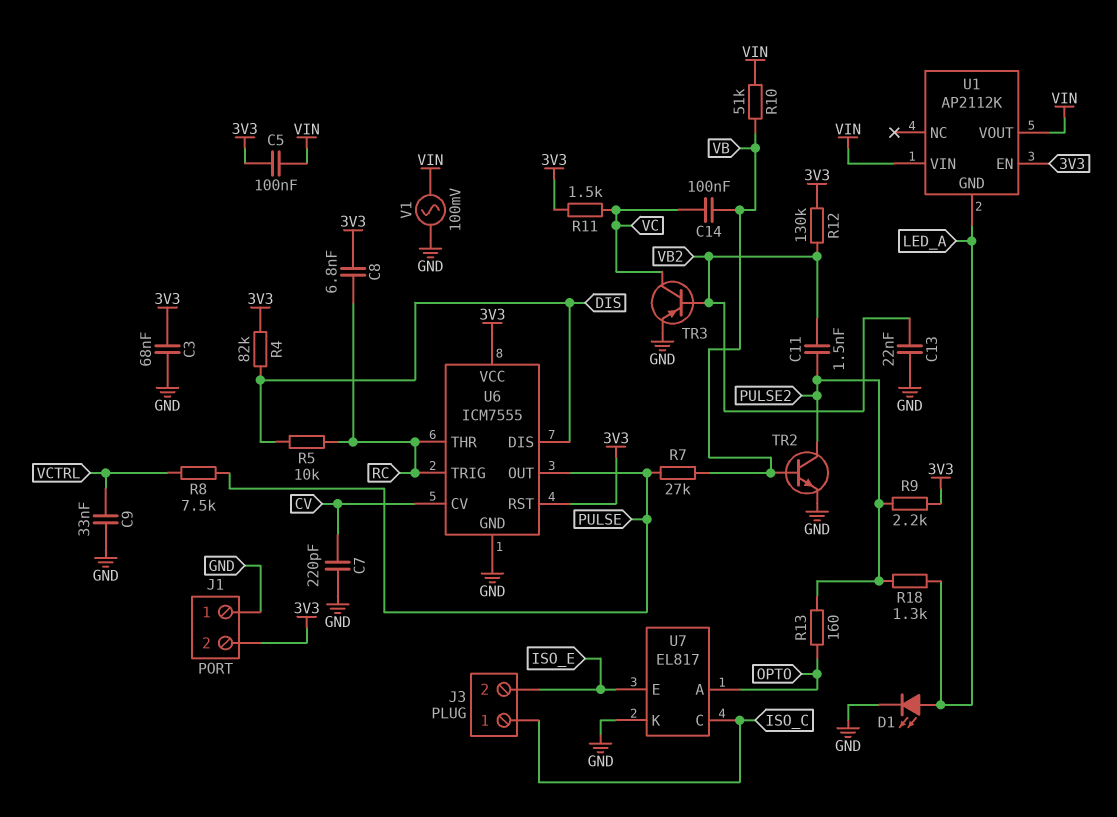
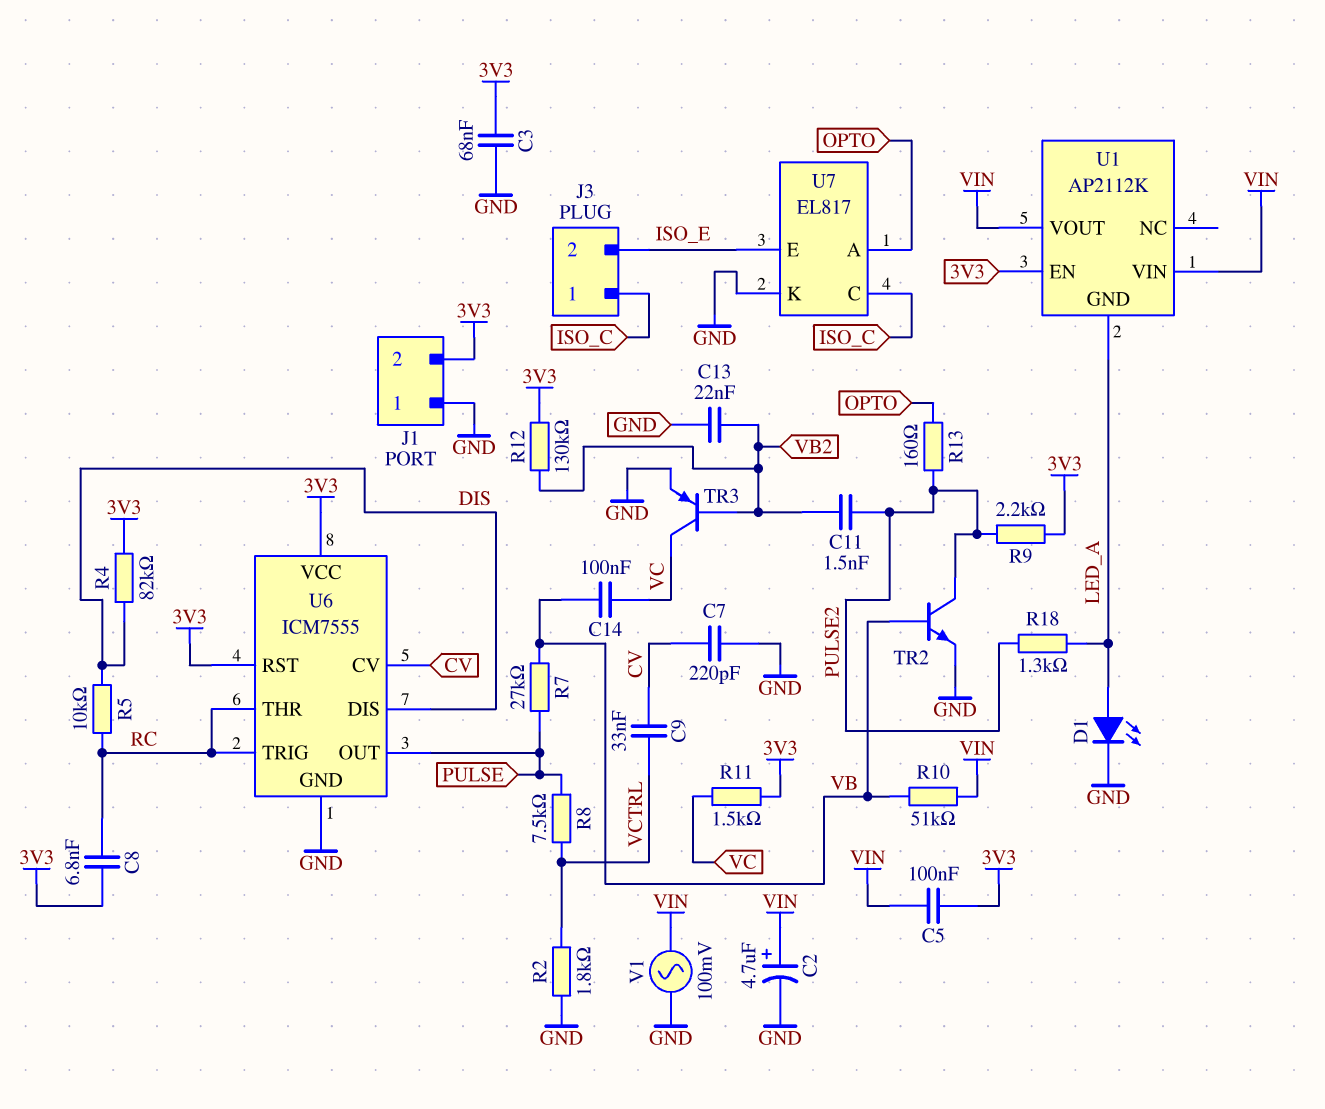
C2: none -> 4.7uF (plus VIN, minus GND)
C9: 33nF (GND, VCTRL) -> 33nF (CV, VCTRL)
R2: none -> 1.8k (GND, VCTRL)

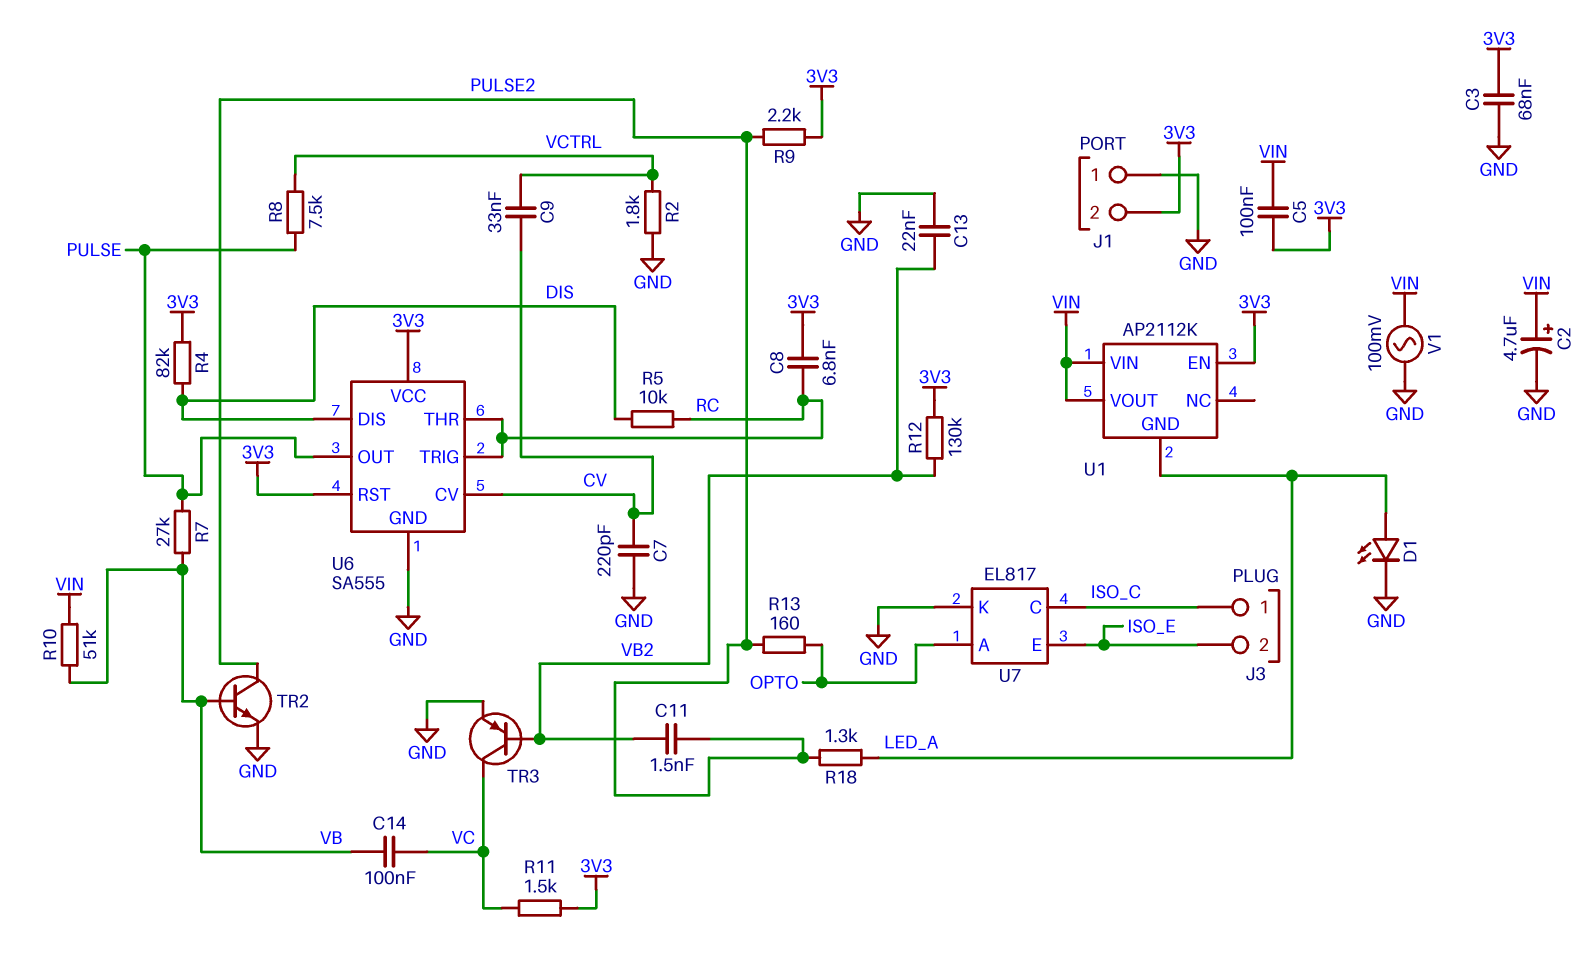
U6: ICM7555 -> SA555

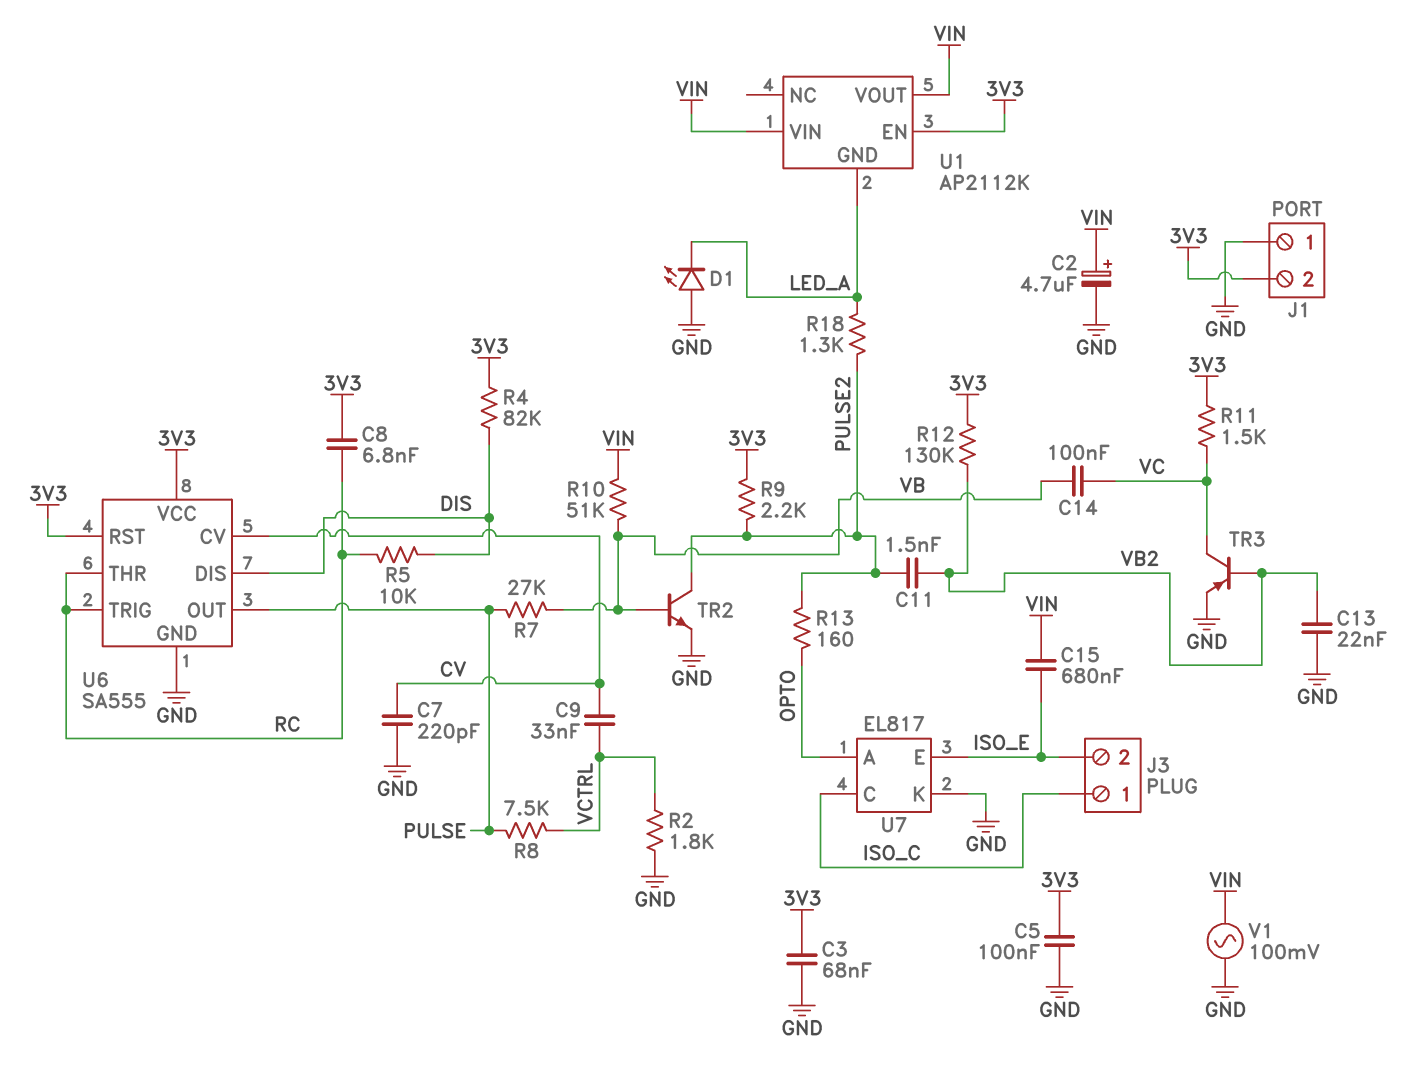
C5: 100nF (3V3, VIN) -> 100nF (3V3, GND)
C15: none -> 680nF (ISO_E, VIN)
D1: LED (A LED_A, K GND) -> LED (A GND, K LED_A)

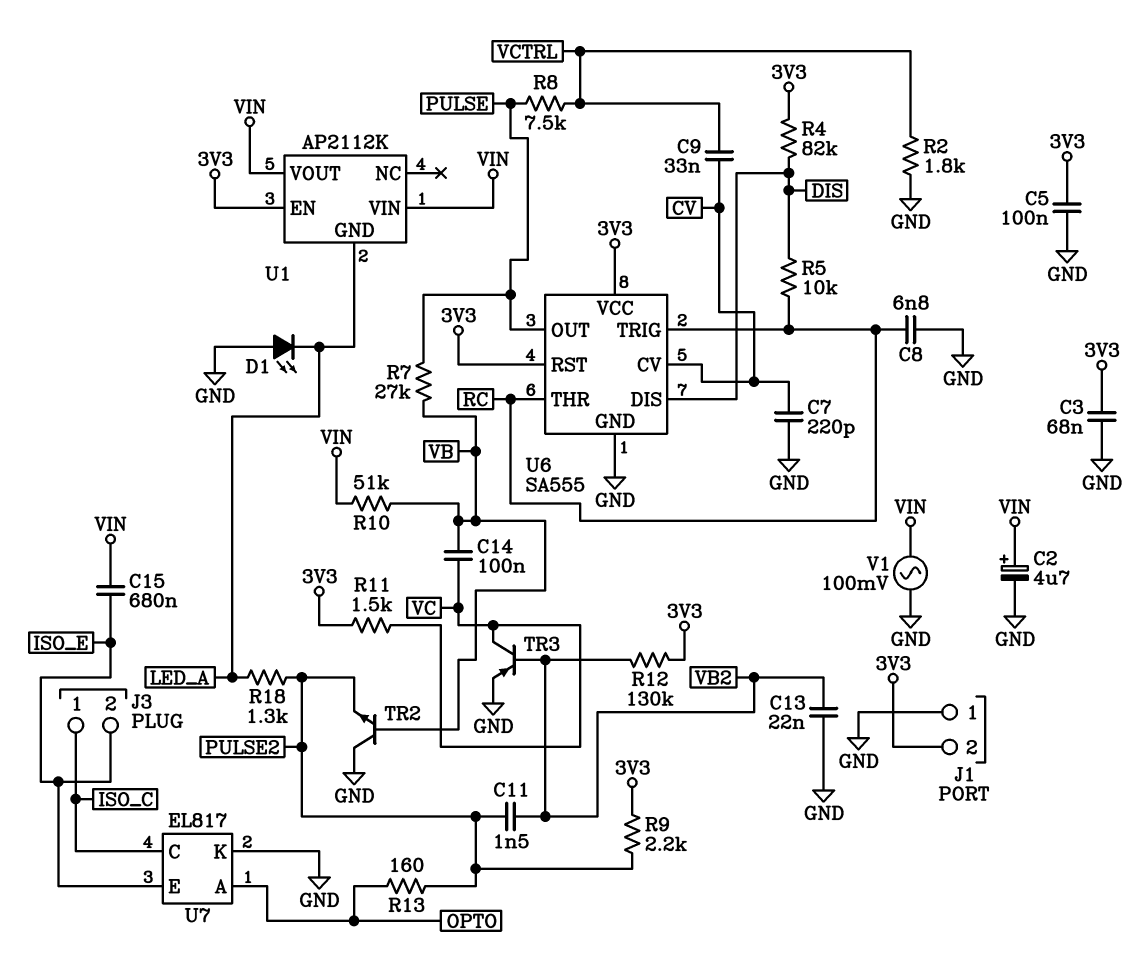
C8: 6.8nF (3V3, RC) -> 6.8nF (GND, RC)
TR2: NPN (B VB, C PULSE2, E GND) -> NPN (B VB, C GND, E PULSE2)

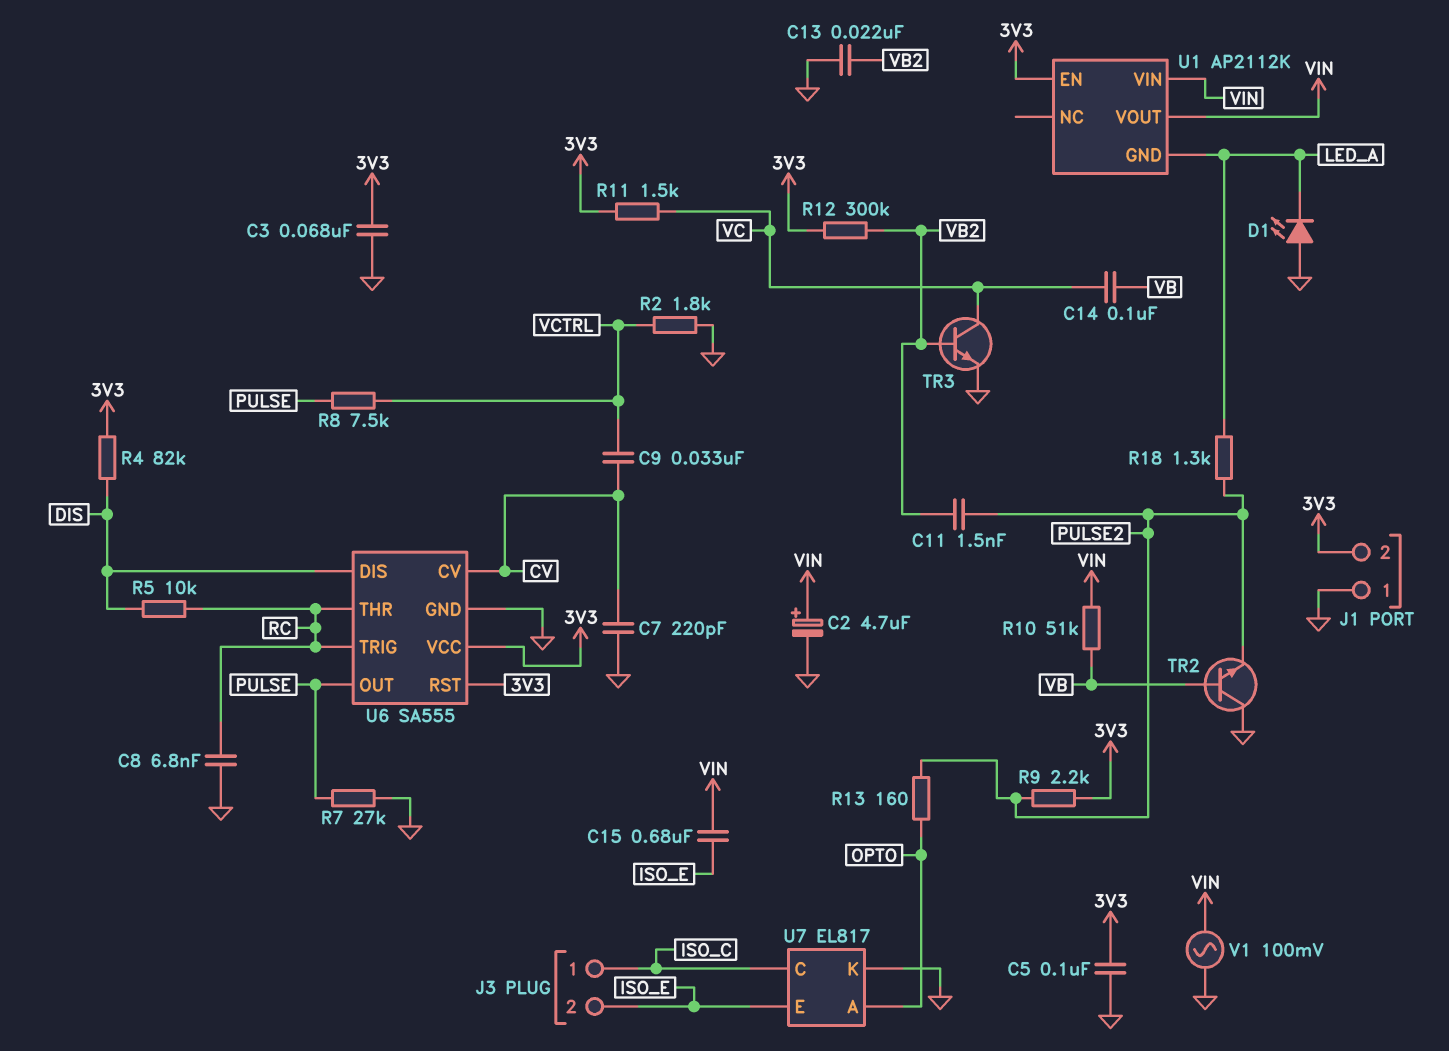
R7: 27k (PULSE, VB) -> 27k (GND, PULSE)
R12: 130k (3V3, VB2) -> 300k (3V3, VB2)
TR3: PNP (B VB2, C VC, E GND) -> NPN (B VB2, C VC, E GND)

